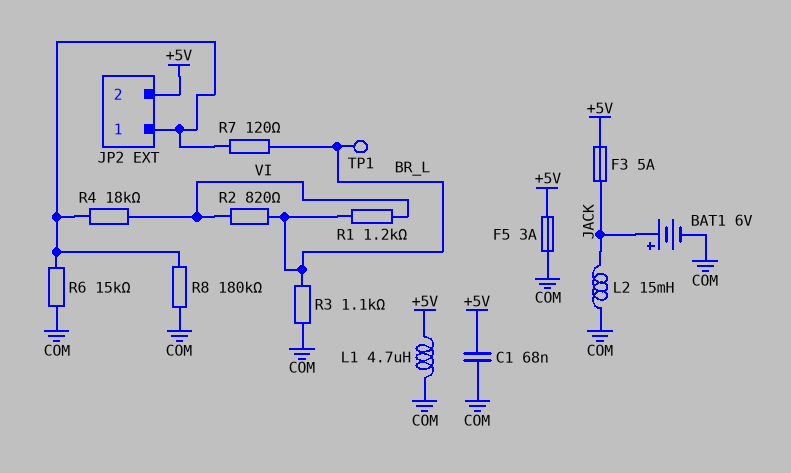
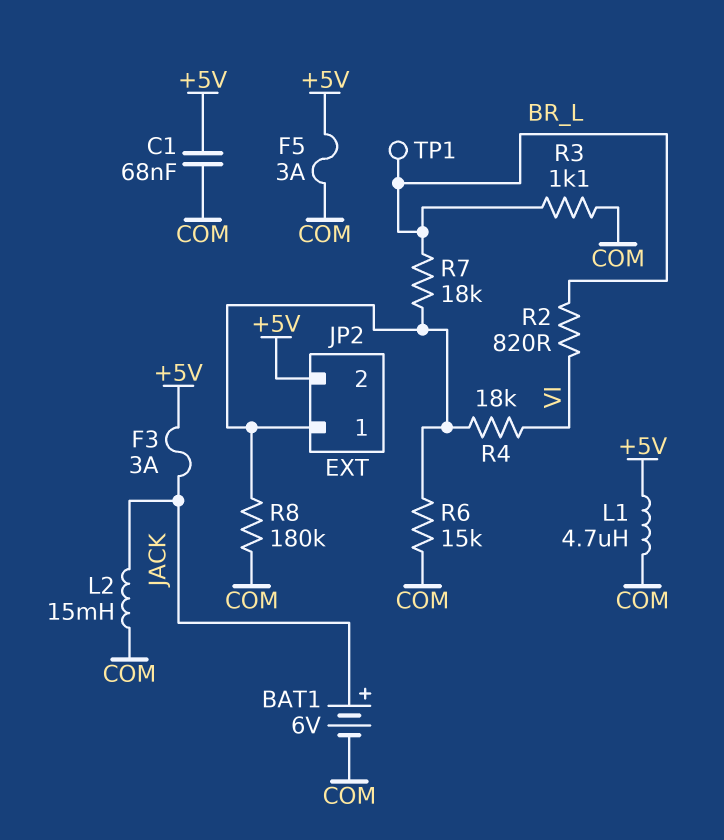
F3: 5A (+5V, JACK) -> 3A (+5V, JACK)
R1: 1.2k (BR_L, VI) -> none
R7: 120 (BR_L, JP2/1) -> 18k (BR_L, JP2/1)

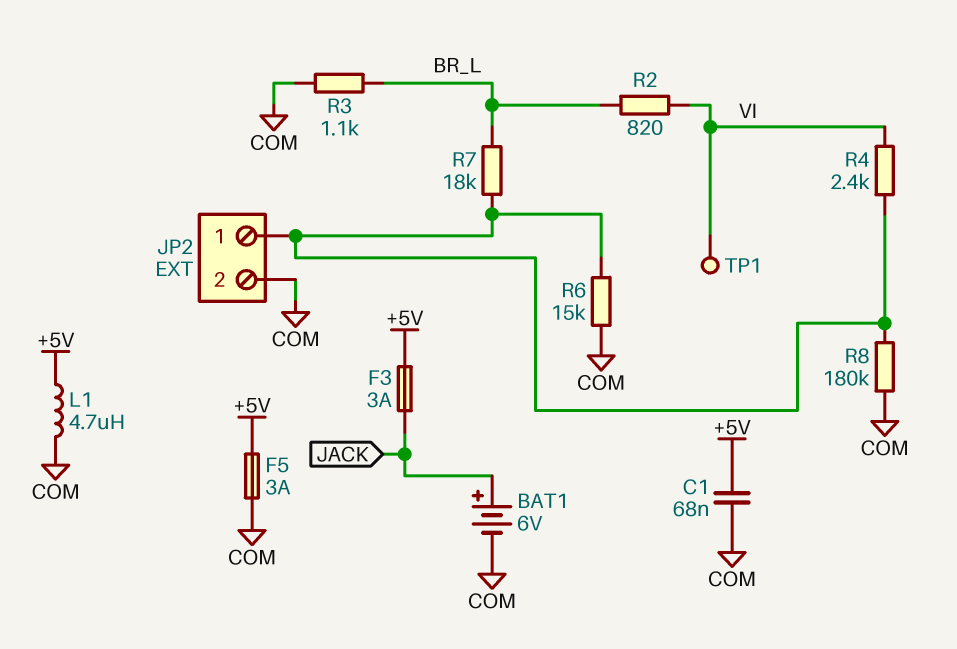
JP2 pin 2: +5V -> COM
L2: 15mH (COM, JACK) -> none
R4: 18k (JP2/1, VI) -> 2.4k (JP2/1, VI)
TP1: test point (BR_L) -> test point (VI)

